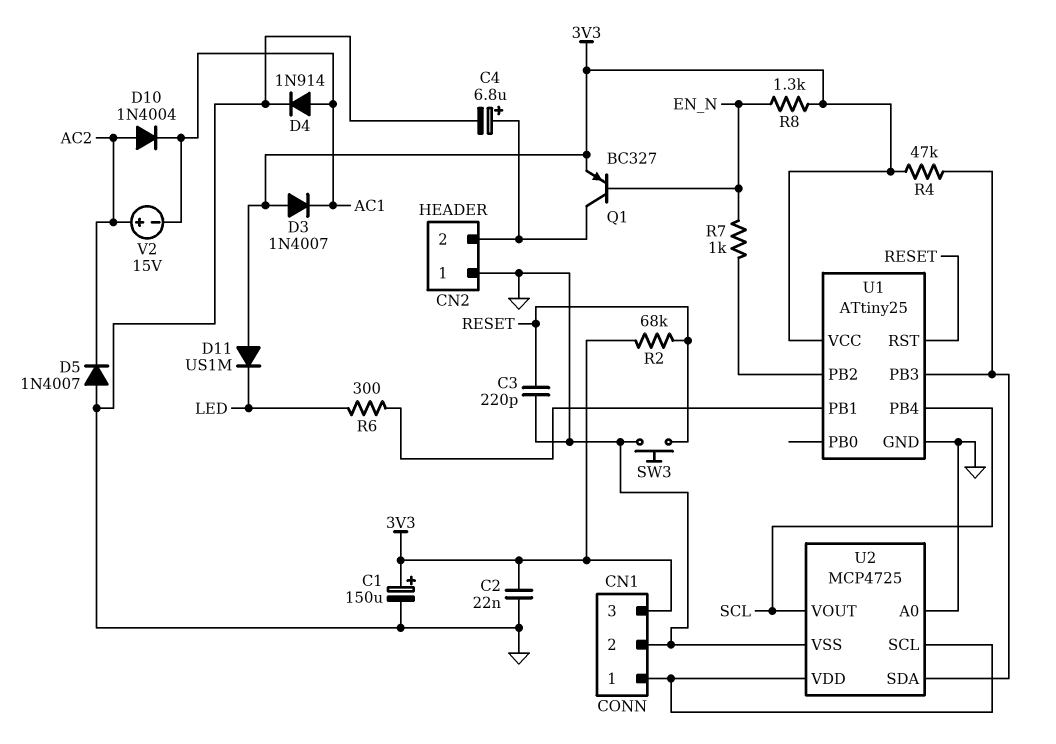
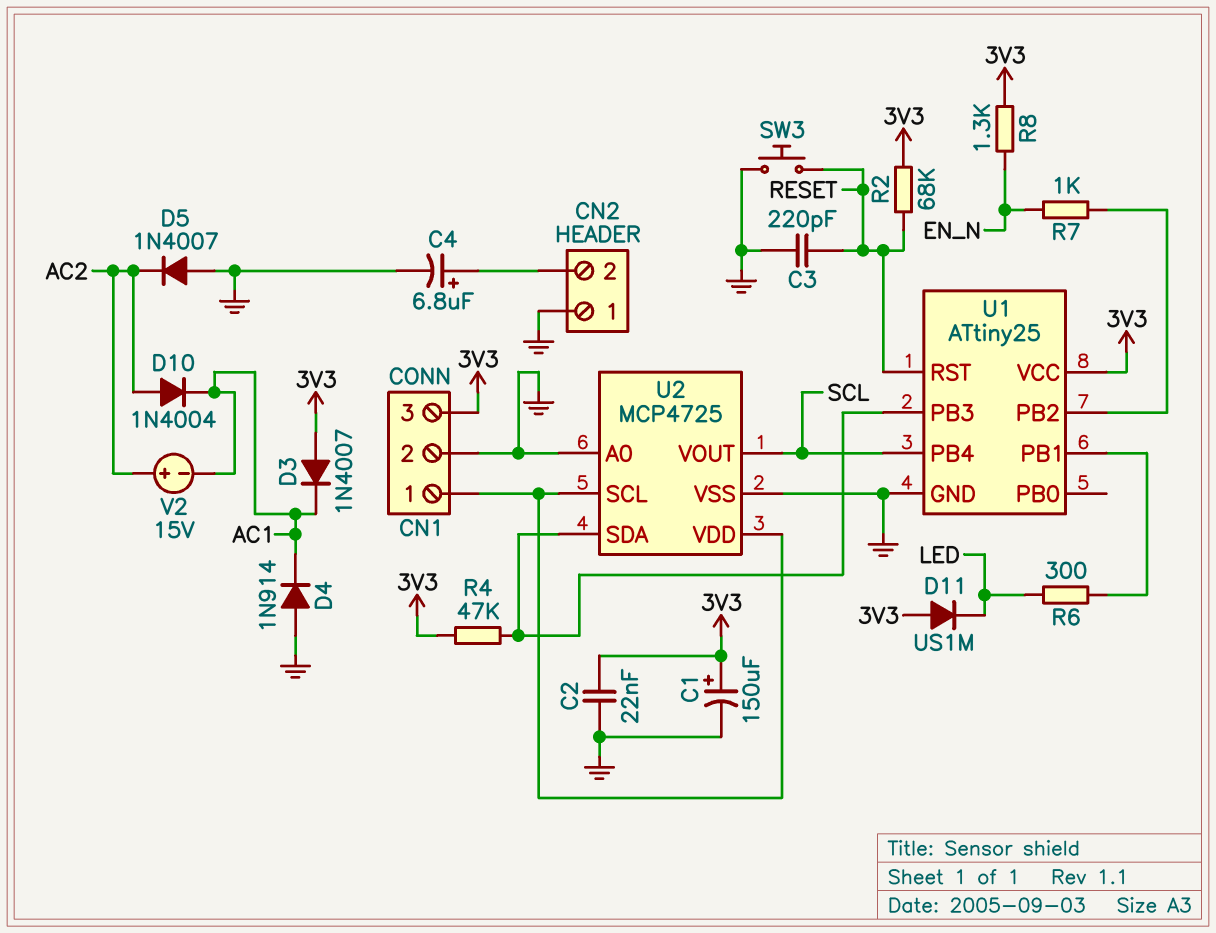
D4: diode 1N914 (A AC1, K GND) -> diode 1N914 (A GND, K AC1)
Q1: PNP BC327 (B EN_N, C CN2/2, E 3V3) -> none

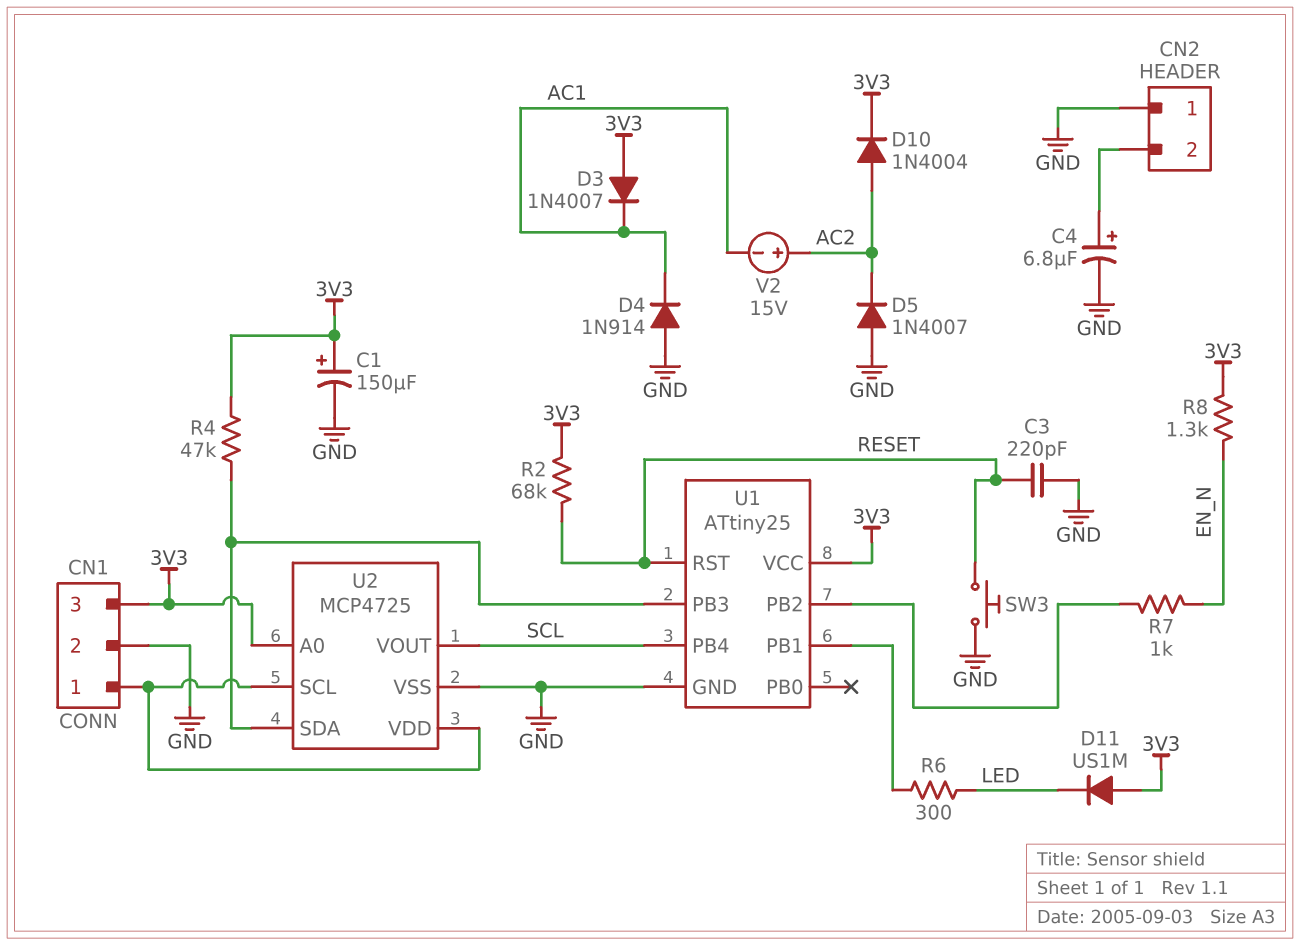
C2: 22nF (3V3, GND) -> none
D10: diode 1N4004 (A AC2, K AC1) -> diode 1N4004 (A AC2, K 3V3)
U2 pin A0: GND -> 3V3

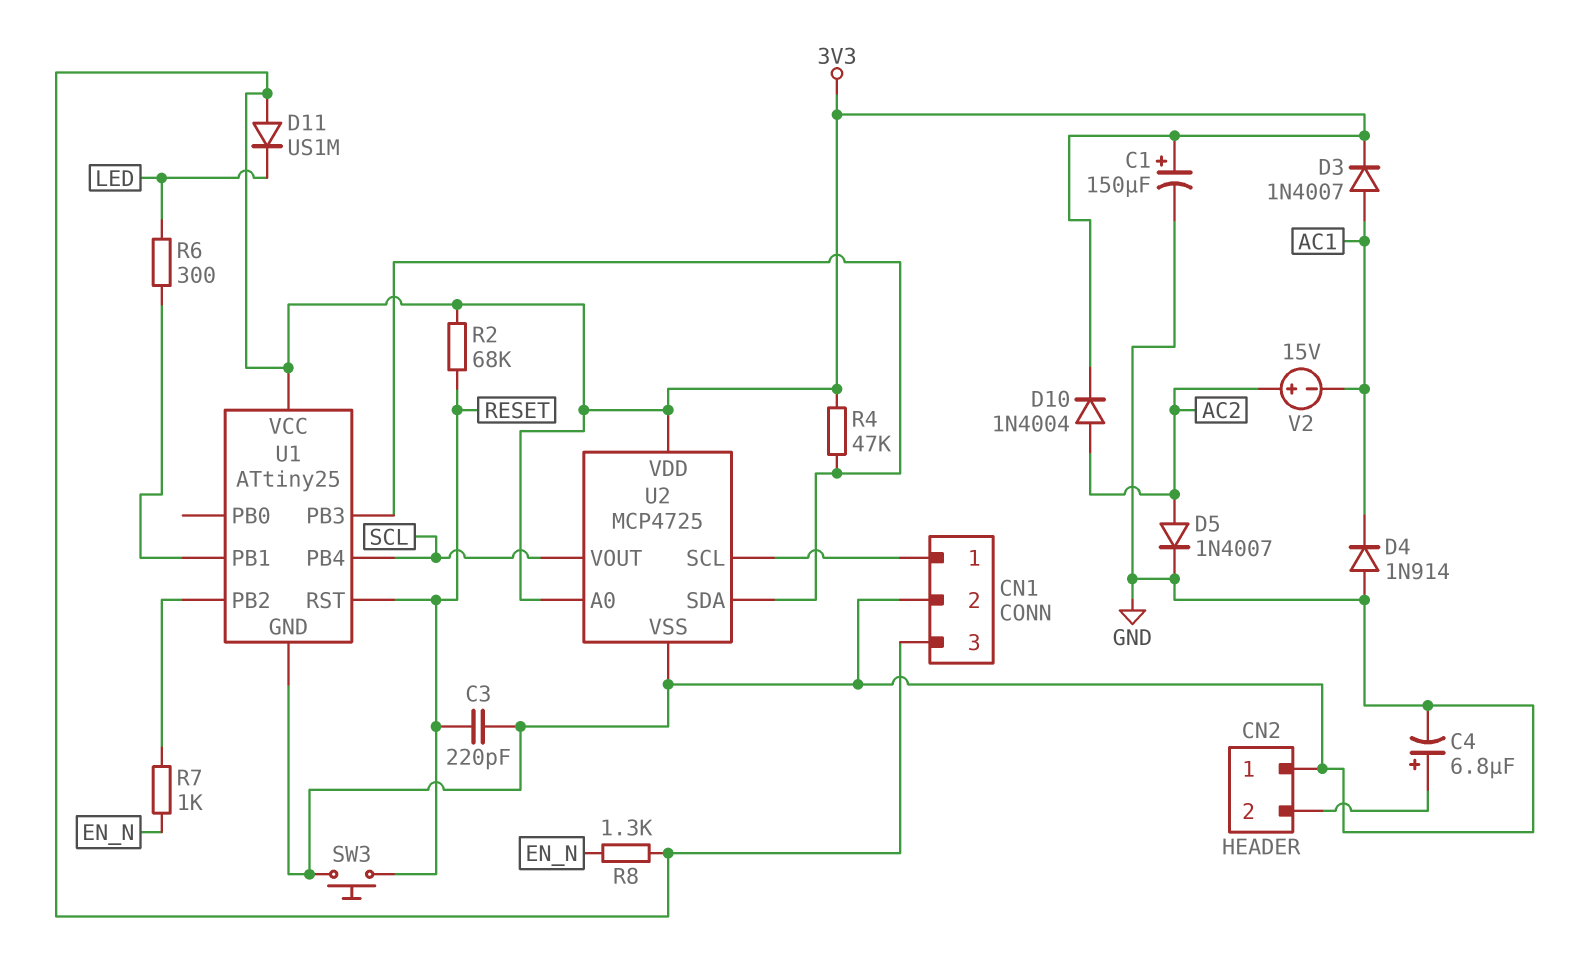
D3: diode 1N4007 (A 3V3, K AC1) -> diode 1N4007 (A AC1, K 3V3)
D5: diode 1N4007 (A GND, K AC2) -> diode 1N4007 (A AC2, K GND)
U2 pin VDD: CN1/1 -> 3V3

